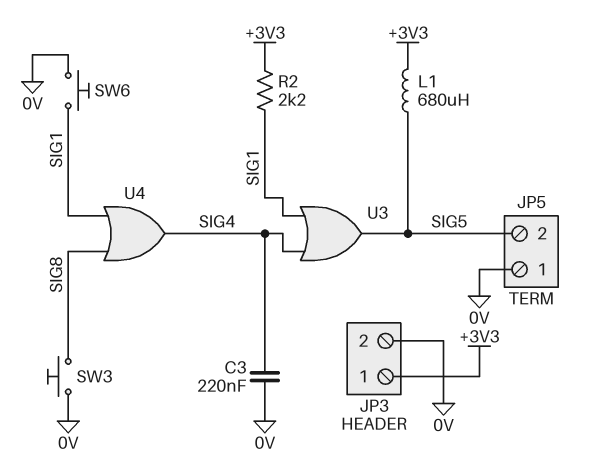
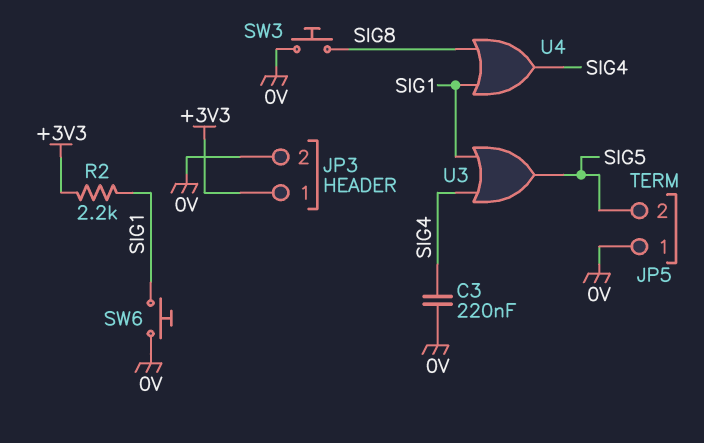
L1: 680uH (+3V3, SIG5) -> none

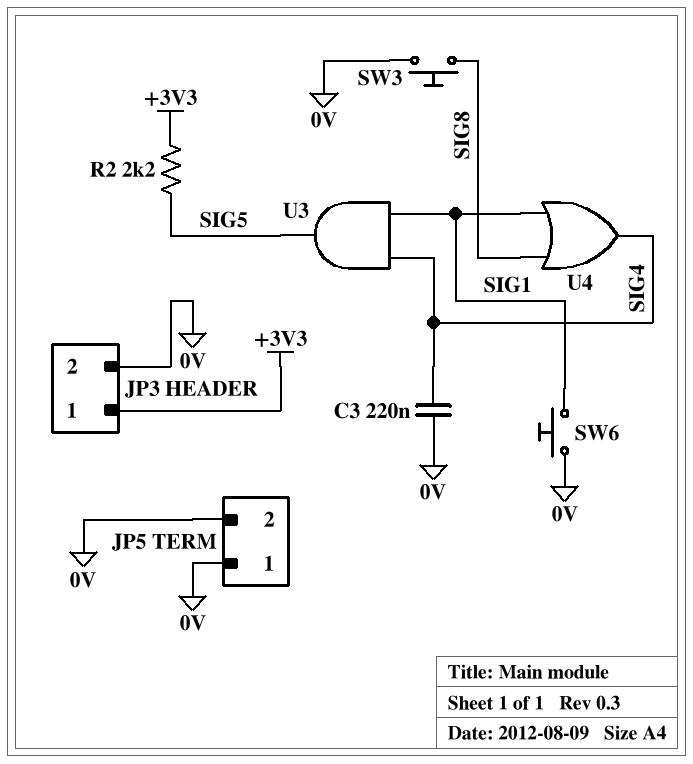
JP5 pin 2: SIG5 -> 0V
R2: 2.2k (+3V3, SIG1) -> 2.2k (+3V3, SIG5)
U3: OR (in SIG1, in SIG4, out SIG5) -> AND (in SIG1, in SIG4, out SIG5)

